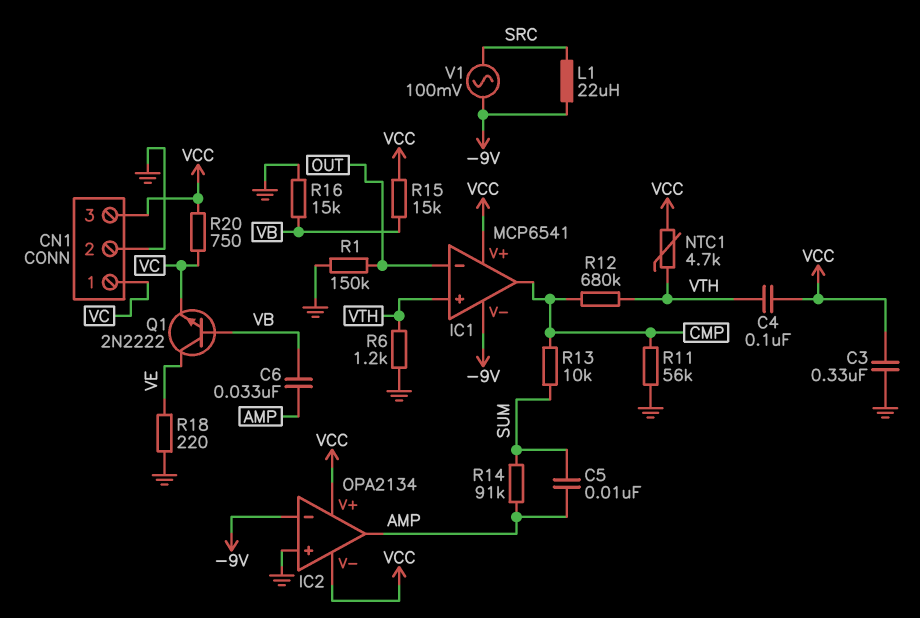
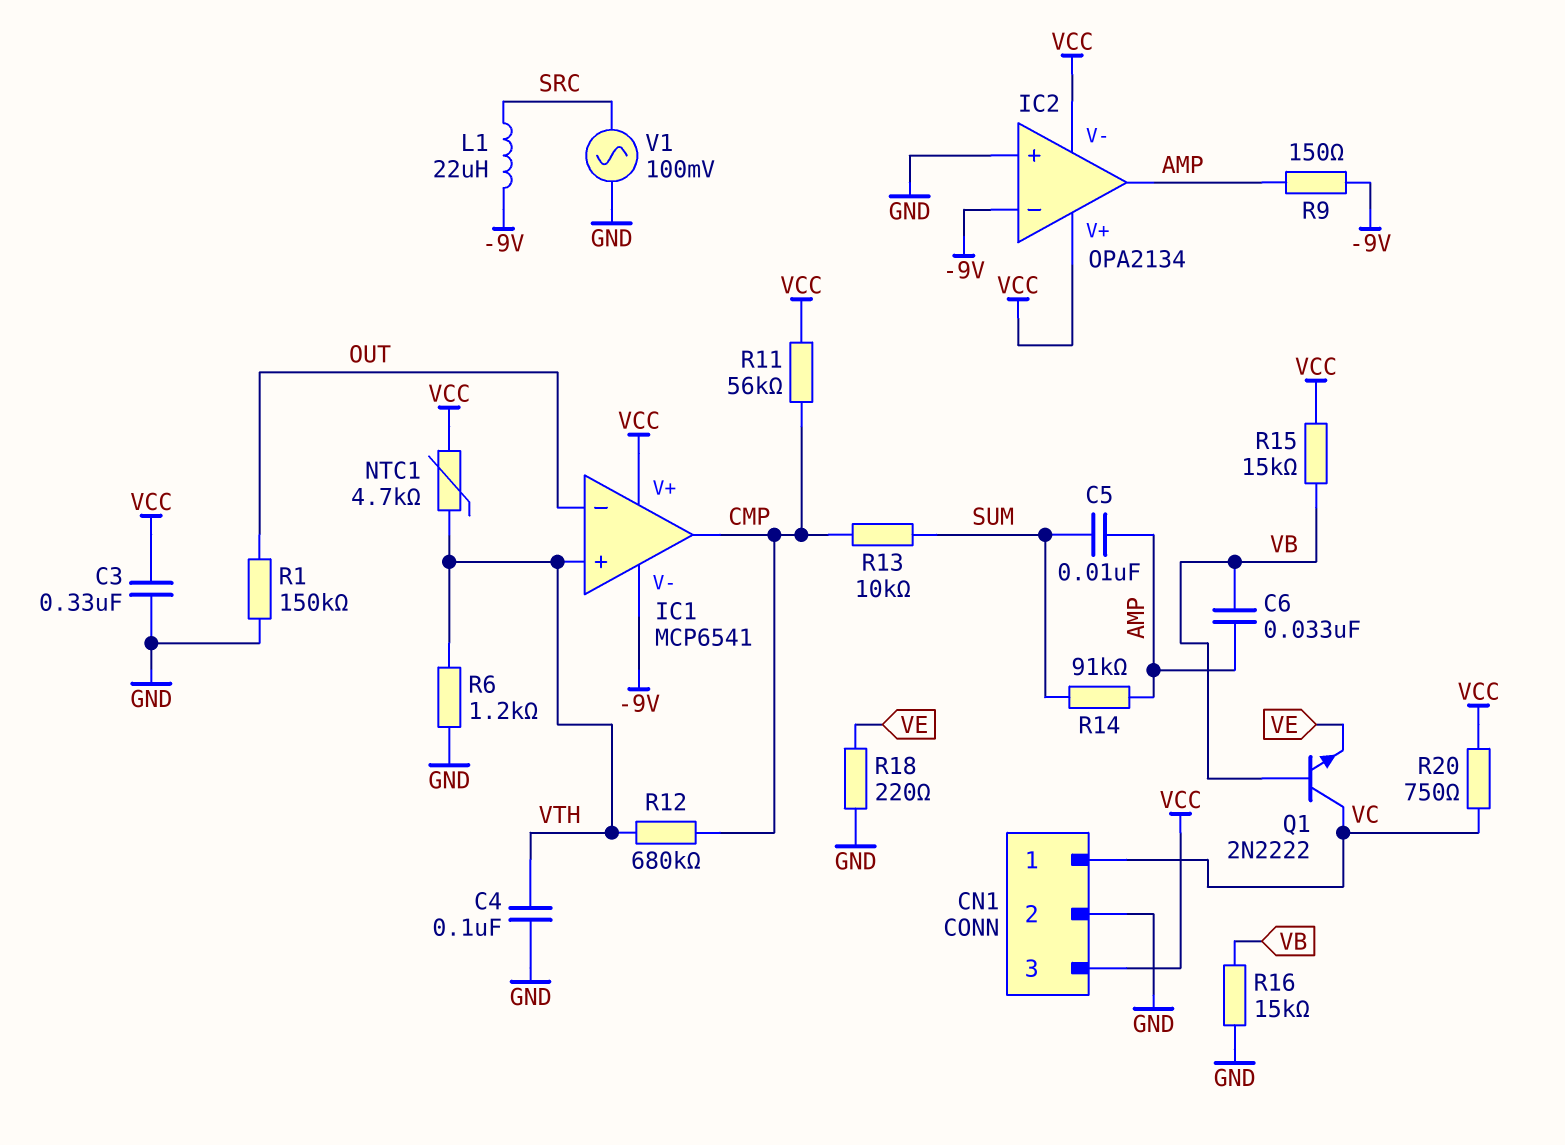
C4: 100nF (VCC, VTH) -> 100nF (GND, VTH)
Q1: NPN 2N2222 (B VB, C VE, E VC) -> NPN 2N2222 (B VB, C VC, E VE)
R9: none -> 150 (-9V, AMP)
R11: 56k (CMP, GND) -> 56k (CMP, VCC)
V1: AC 100mV (-9V, SRC) -> AC 100mV (GND, SRC)

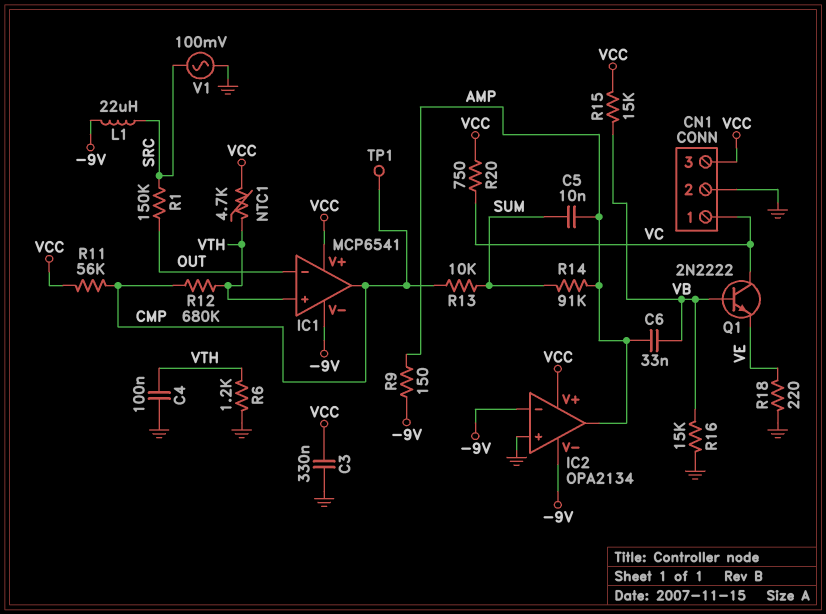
IC2 pin V-: VCC -> -9V
R1: 150k (GND, OUT) -> 150k (OUT, SRC)
TP1: none -> test point (CMP)

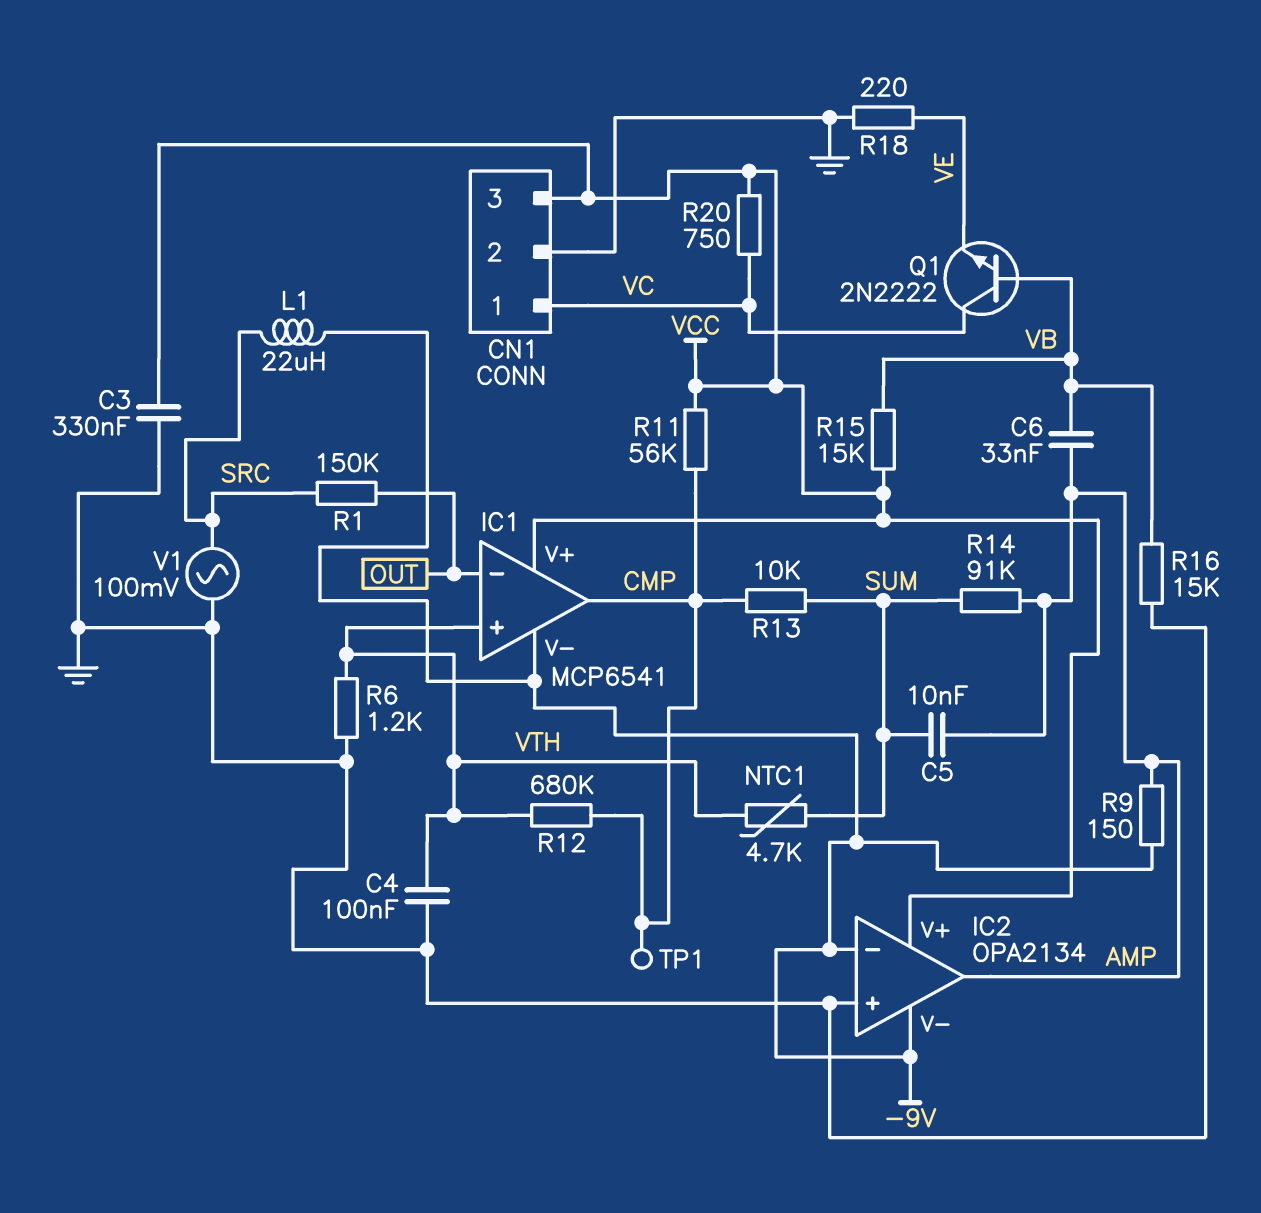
NTC1: 4.7k (VCC, VTH) -> 4.7k (SUM, VTH)

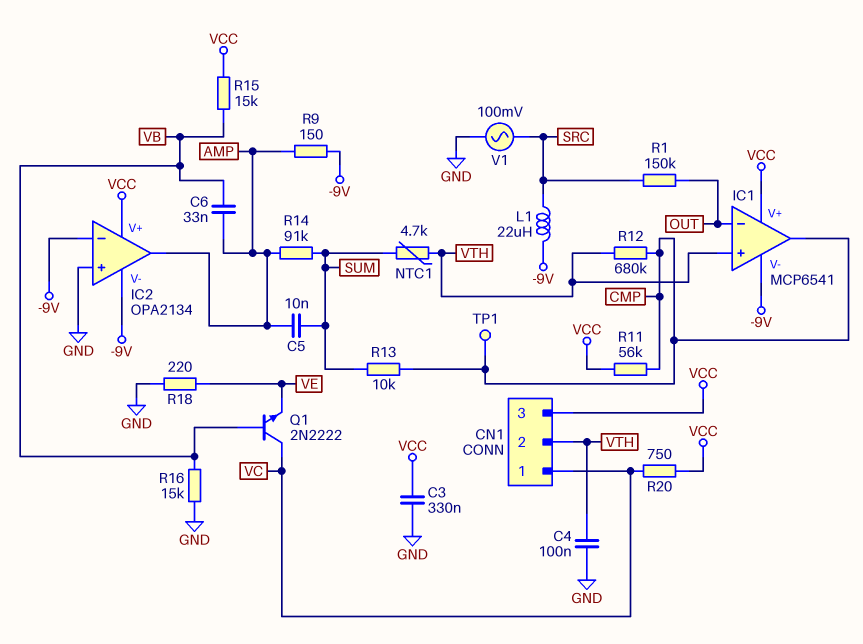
CN1 pin 2: GND -> VTH
R6: 1.2k (GND, VTH) -> none

